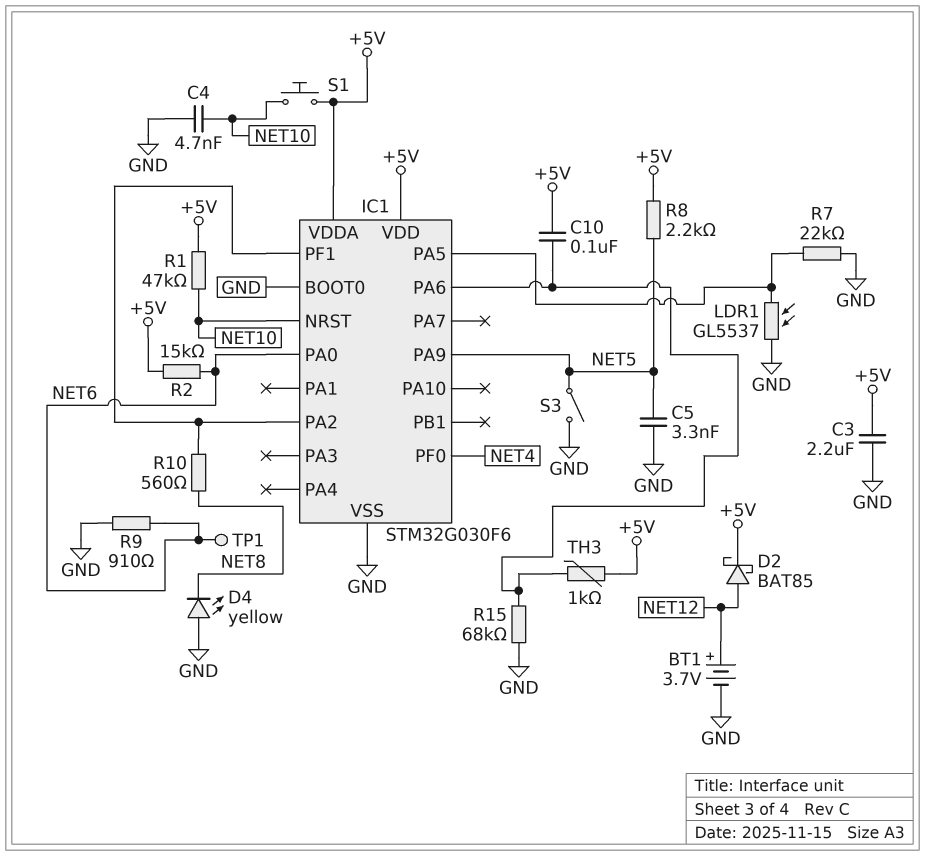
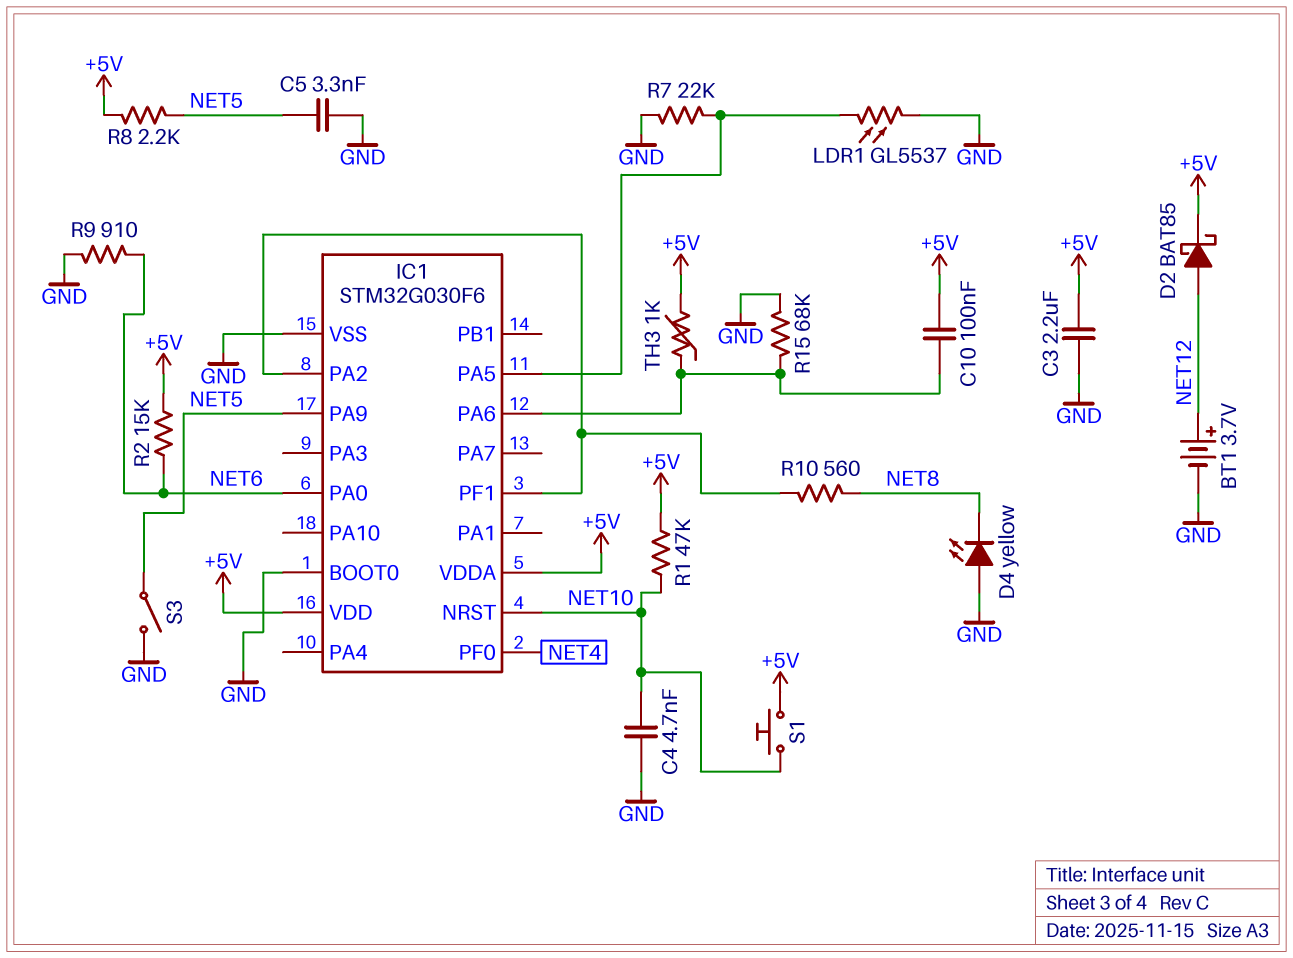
TP1: test point (NET6) -> none

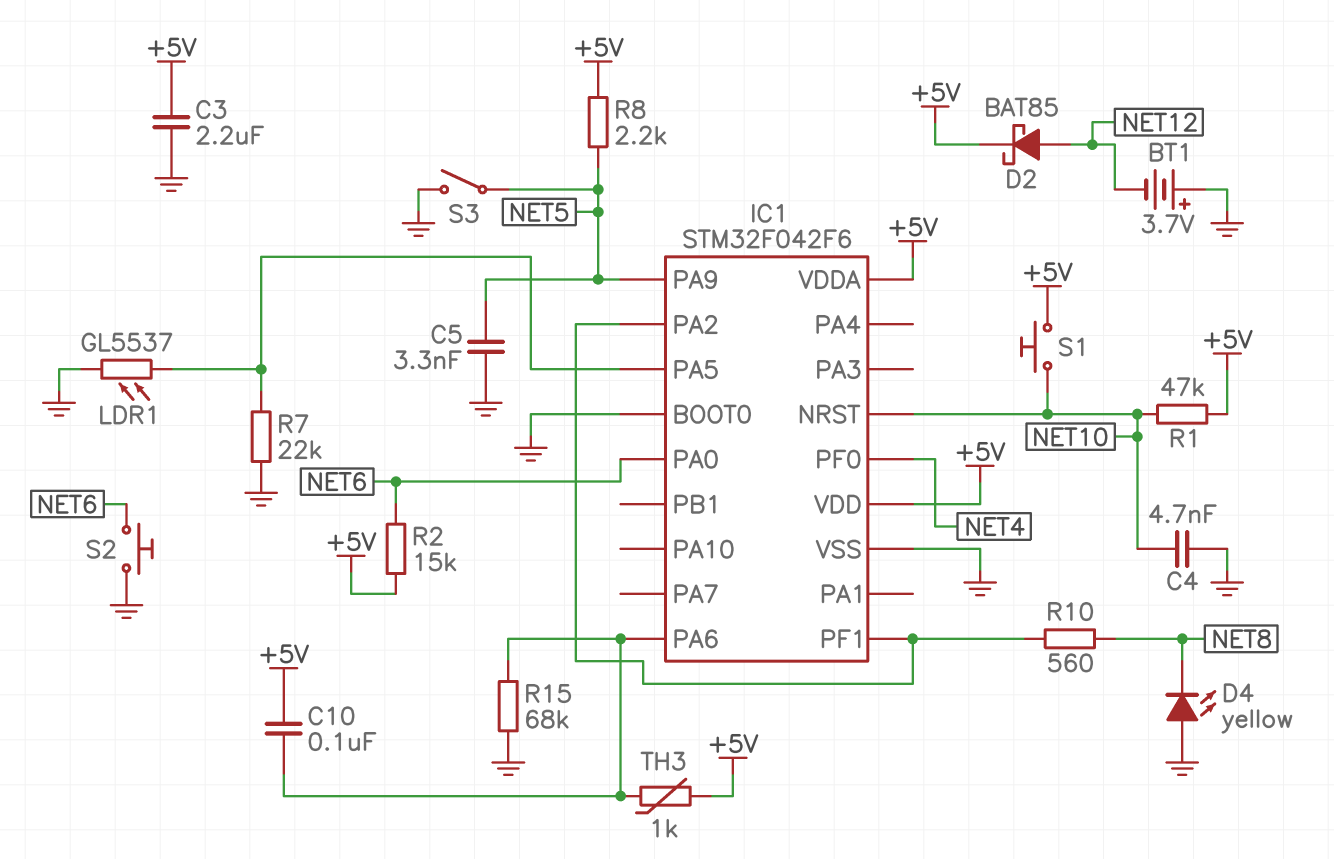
BT1: 3.7V (plus NET12, minus GND) -> 3.7V (plus GND, minus NET12)
IC1: STM32G030F6 -> STM32F042F6
R9: 910 (GND, NET6) -> none
S2: none -> button (GND, NET6)

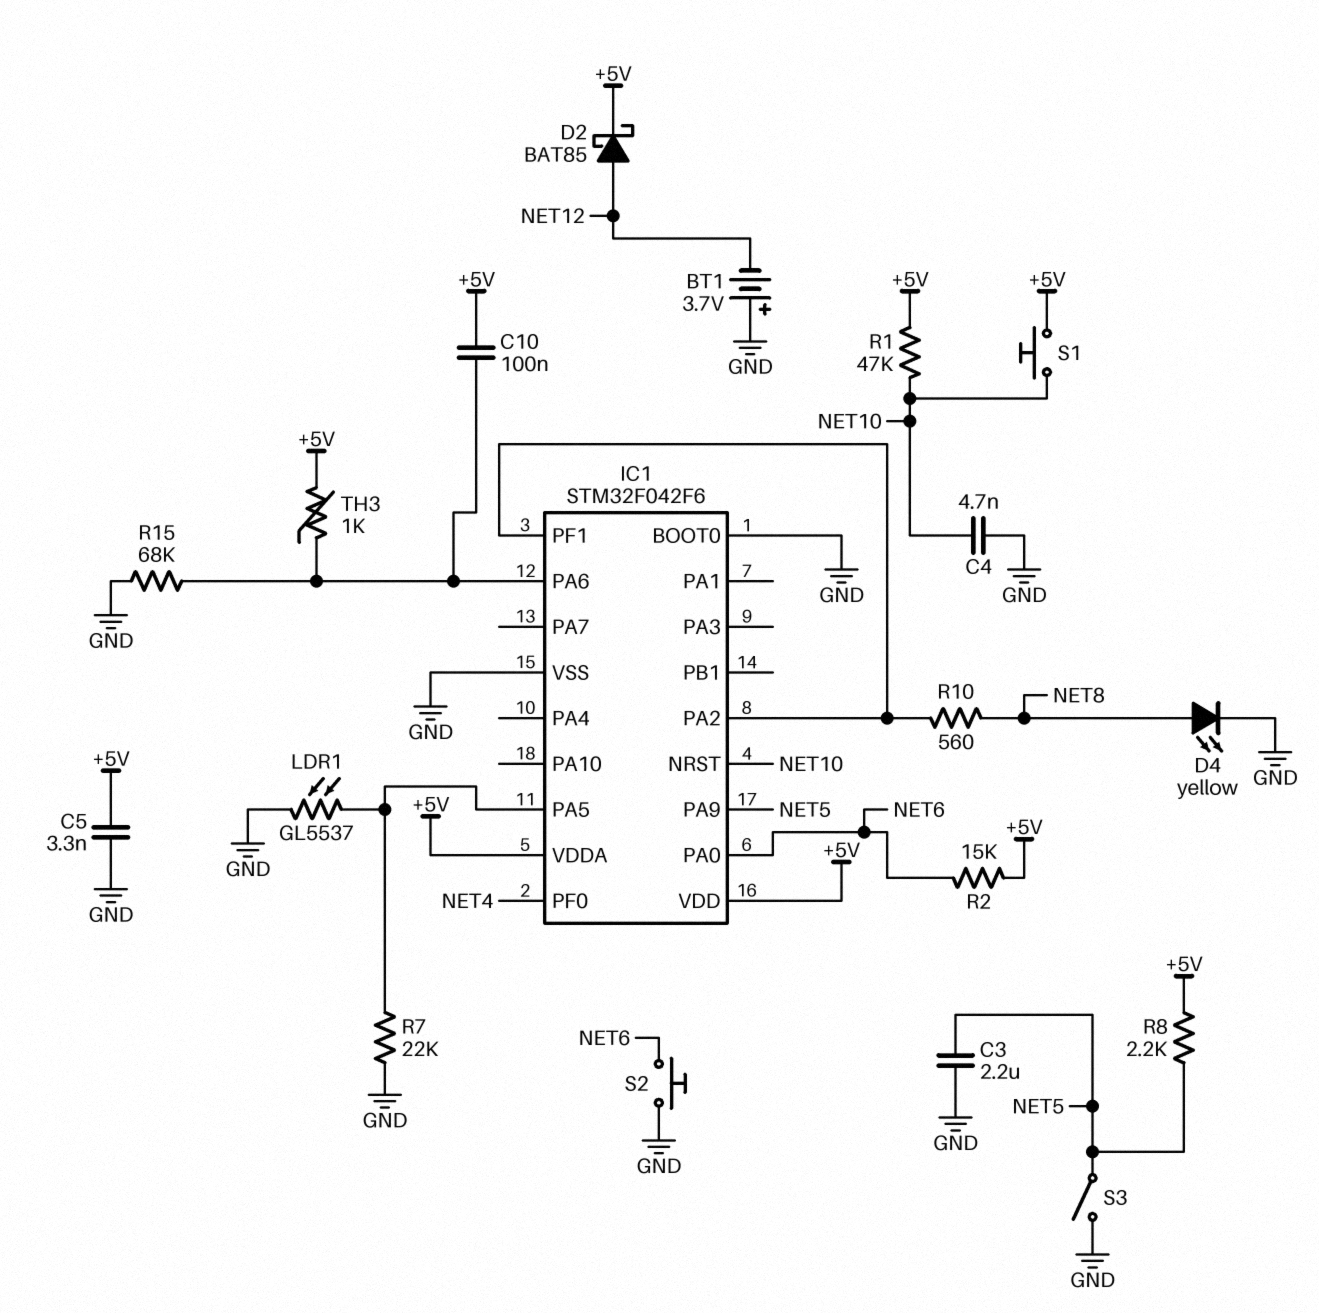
C3: 2.2uF (+5V, GND) -> 2.2uF (GND, NET5)
C5: 3.3nF (GND, NET5) -> 3.3nF (+5V, GND)
D4: LED yellow (A GND, K NET8) -> LED yellow (A NET8, K GND)

